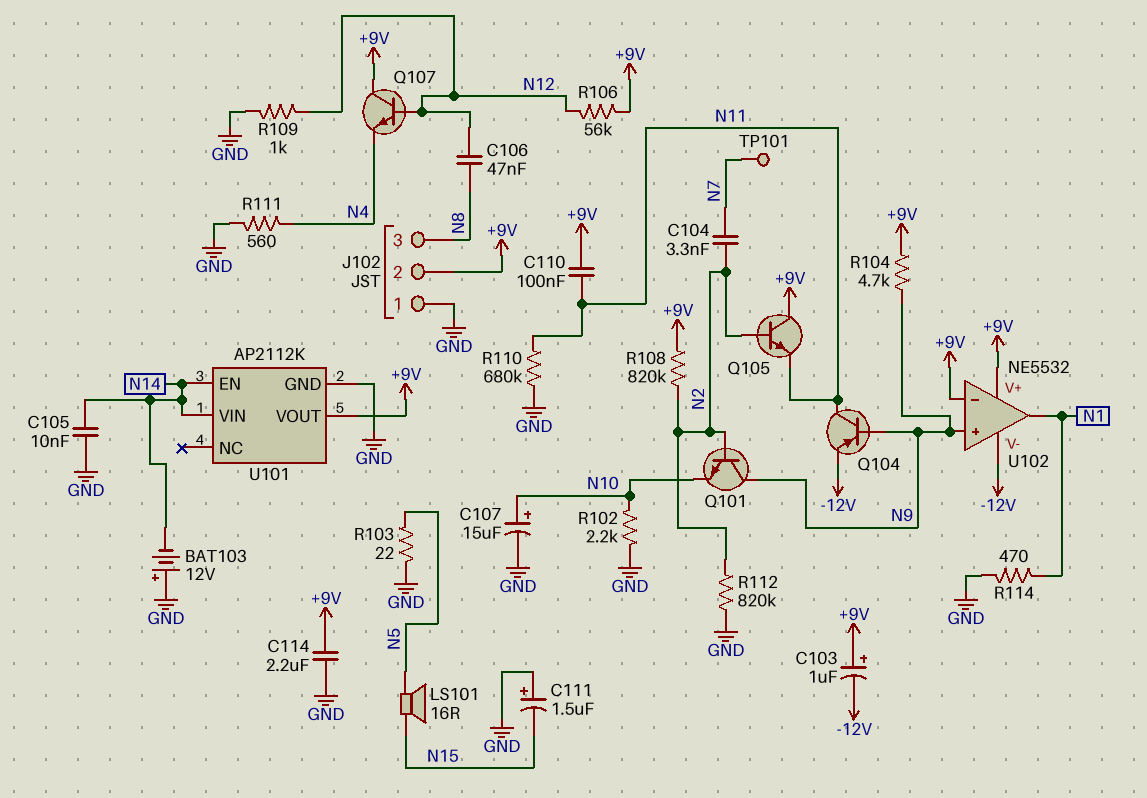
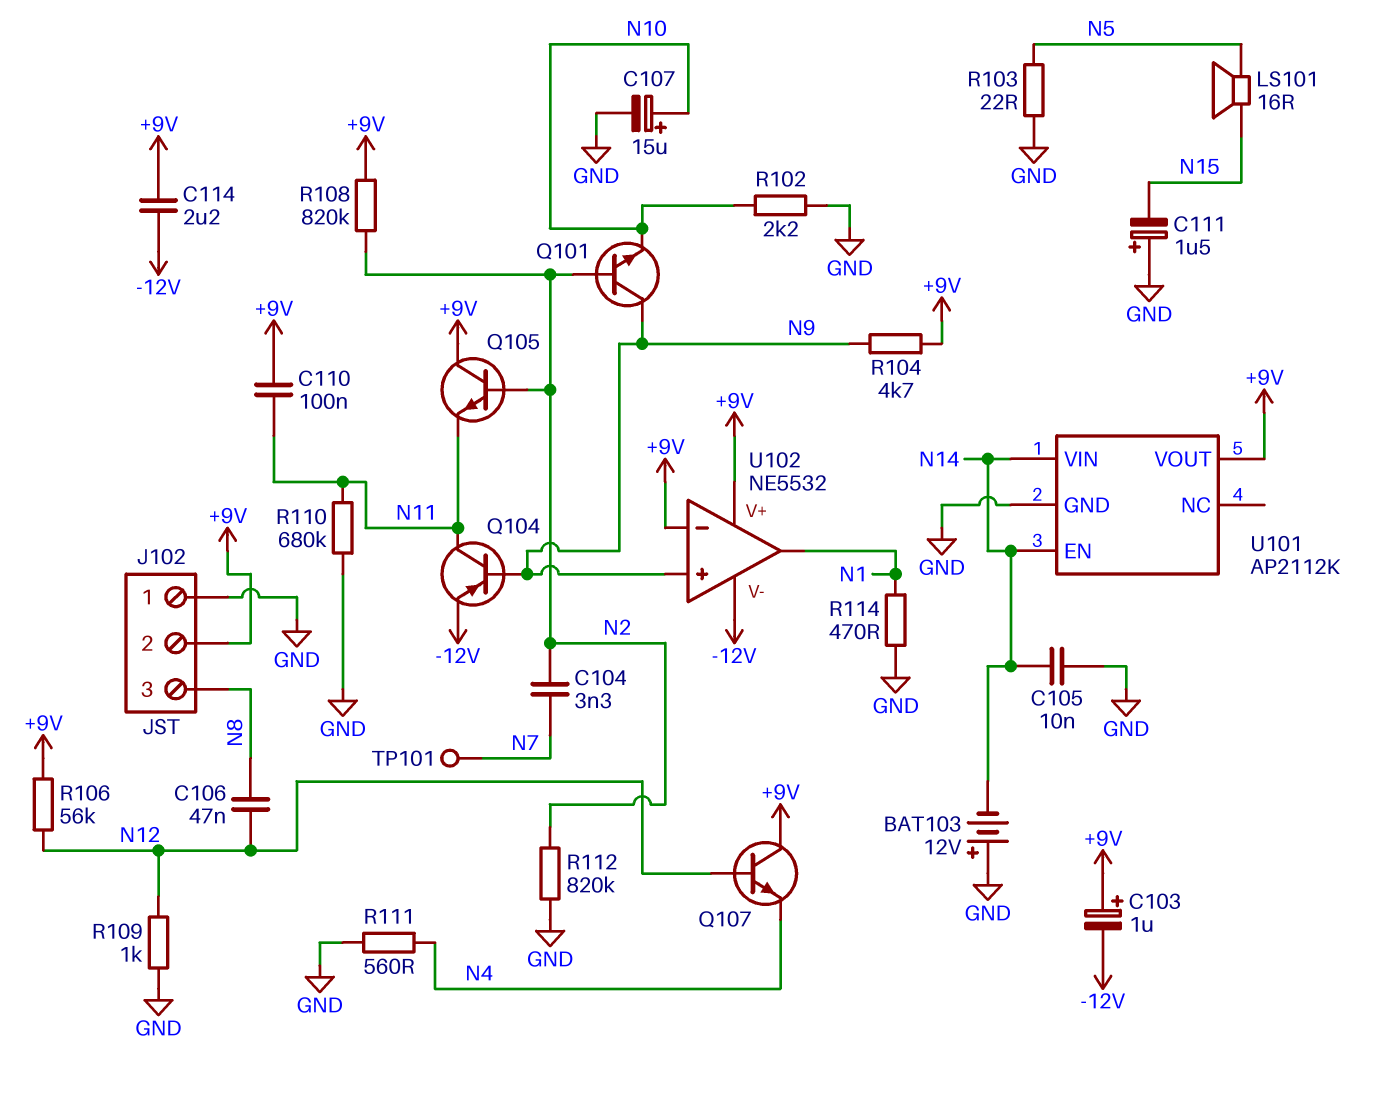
C114: 2.2uF (+9V, GND) -> 2.2uF (+9V, -12V)

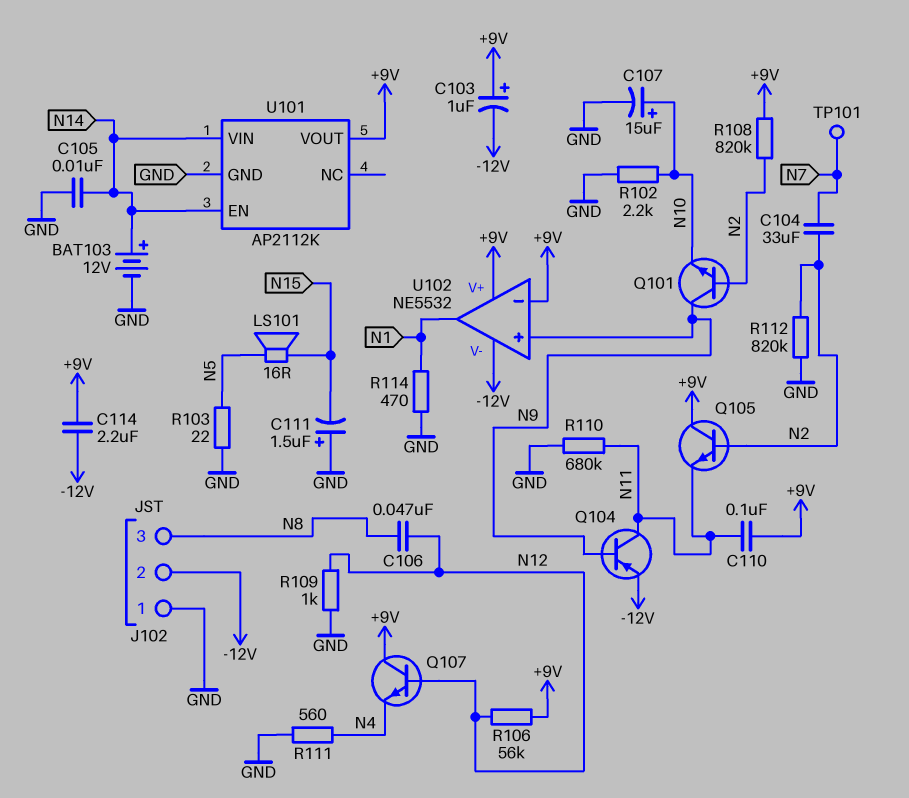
BAT103: 12V (plus GND, minus N14) -> 12V (plus N14, minus GND)
C104: 3.3nF (N2, N7) -> 33uF (N2, N7)
J102 pin 2: +9V -> -12V
R104: 4.7k (+9V, N9) -> none

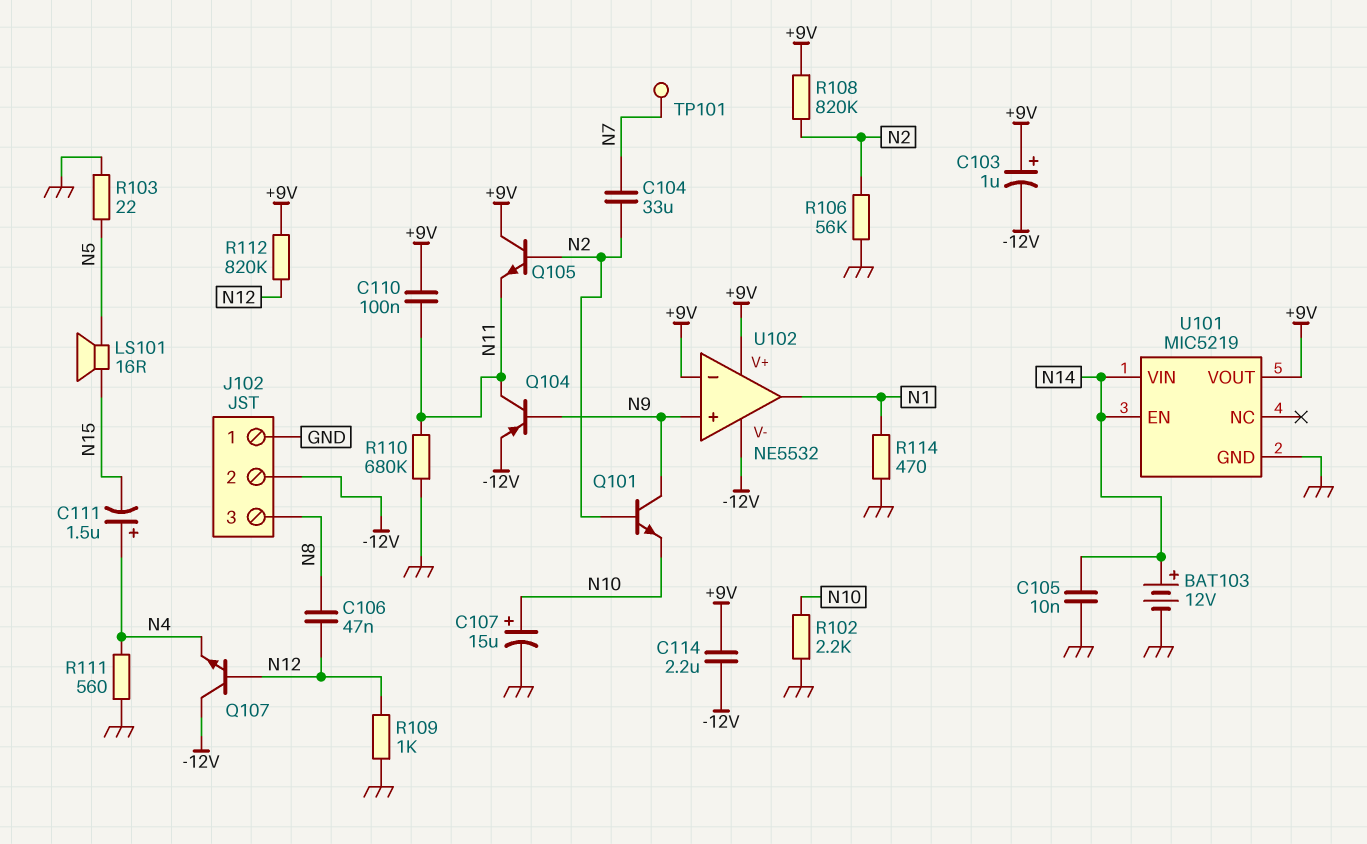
C111: 1.5uF (plus GND, minus N15) -> 1.5uF (plus N4, minus N15)
Q107: NPN (B N12, C +9V, E N4) -> NPN (B N12, C -12V, E N4)
R106: 56k (+9V, N12) -> 56k (GND, N2)
R112: 820k (GND, N2) -> 820k (+9V, N12)
U101: AP2112K -> MIC5219

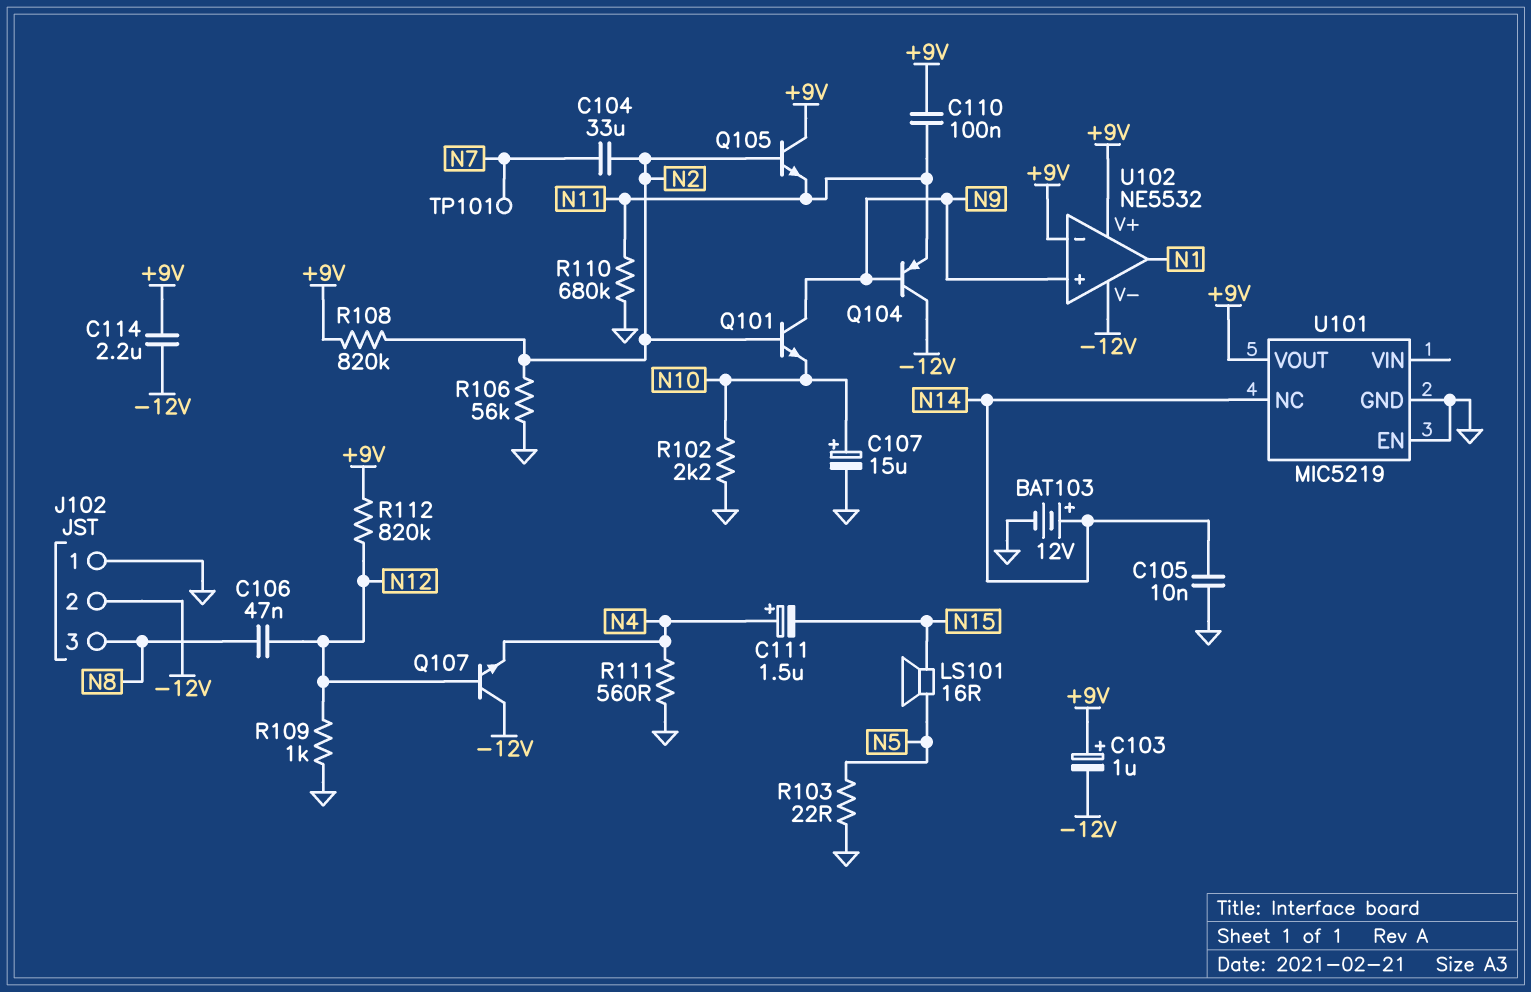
Q104: PNP (B N9, C N11, E -12V) -> PNP (B N9, C -12V, E N11)
R114: 470 (GND, N1) -> none
U101 pin EN: N14 -> GND
U101 pin NC: none -> N14
U101 pin VIN: N14 -> none

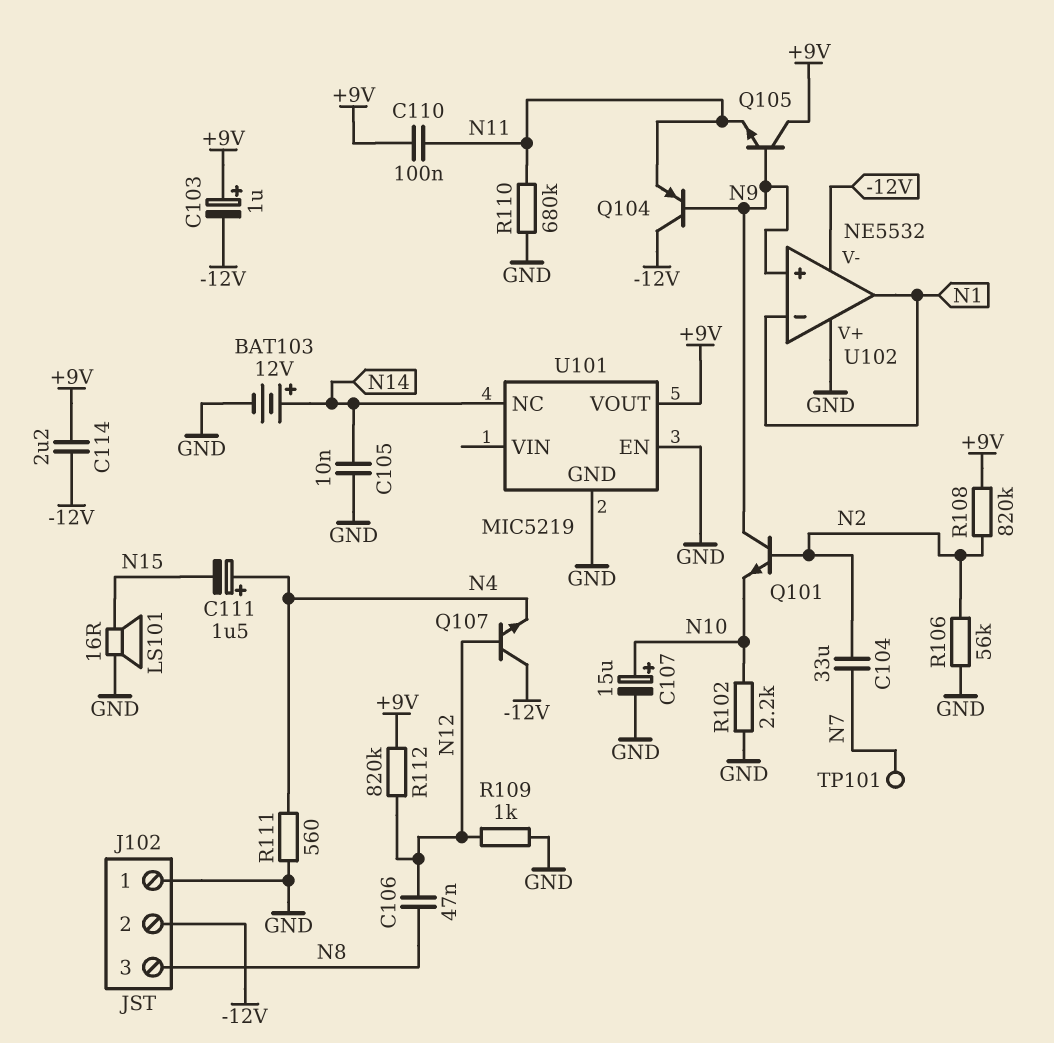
LS101: speaker 16R (N5, N15) -> speaker 16R (GND, N15)
Q105: NPN (B N2, C +9V, E N11) -> NPN (B N9, C +9V, E N11)
R103: 22 (GND, N5) -> none
U102 pin V+: +9V -> GND
U102 pin in-: +9V -> N1

